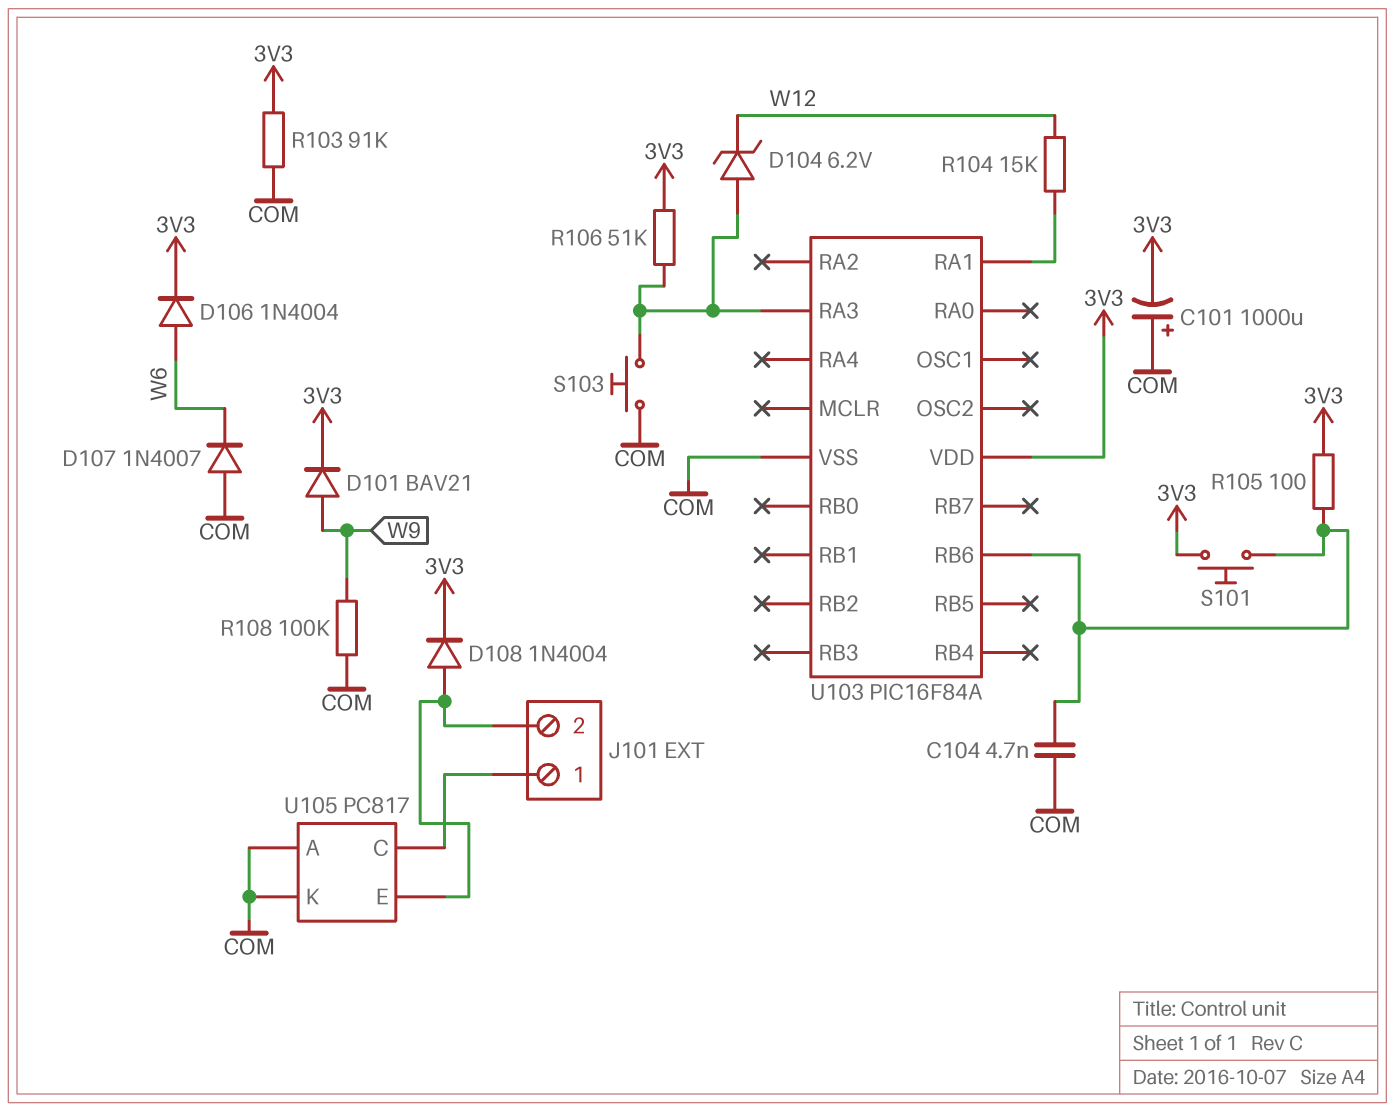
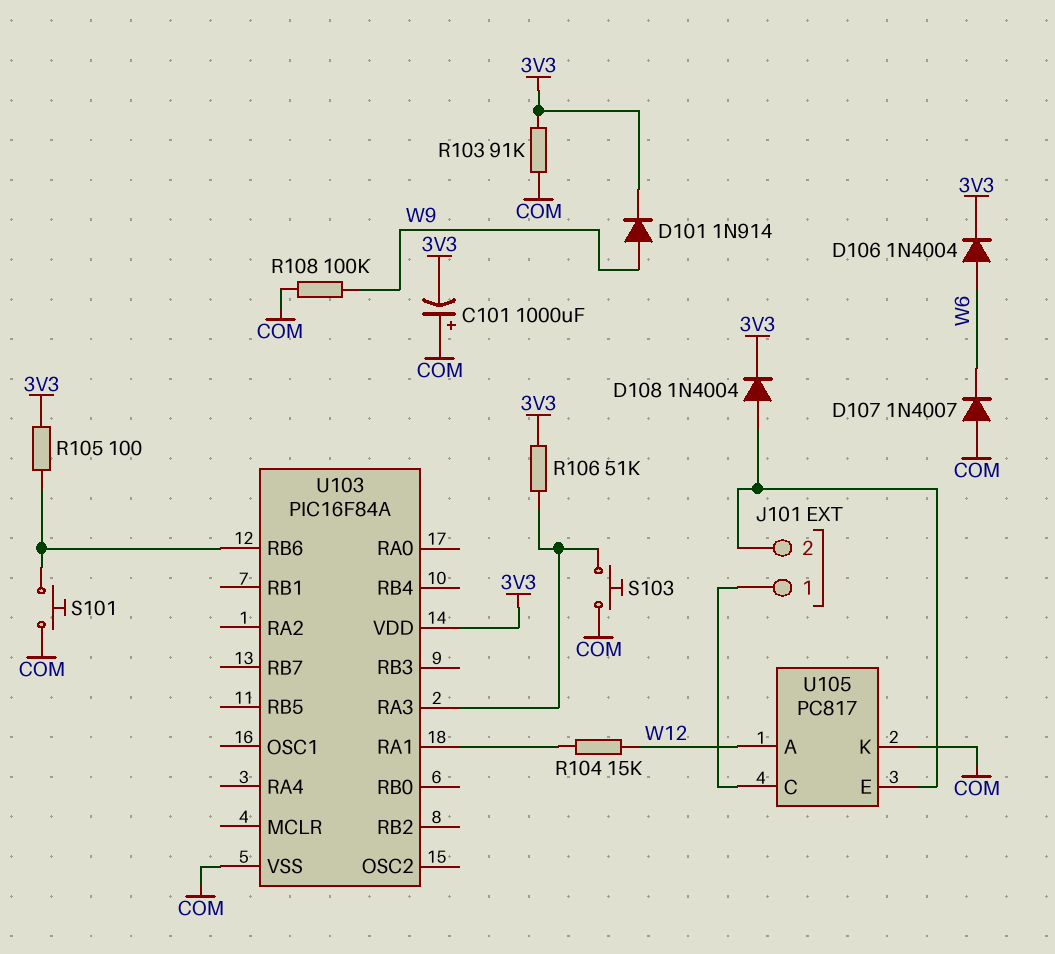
C104: 4.7nF (COM, U103/RB6) -> none
D101: diode BAV21 (A W9, K 3V3) -> diode 1N914 (A W9, K 3V3)
D104: zener 6.2V (A U103/RA3, K W12) -> none
S101: button (3V3, U103/RB6) -> button (COM, U103/RB6)
U105 pin A: COM -> W12

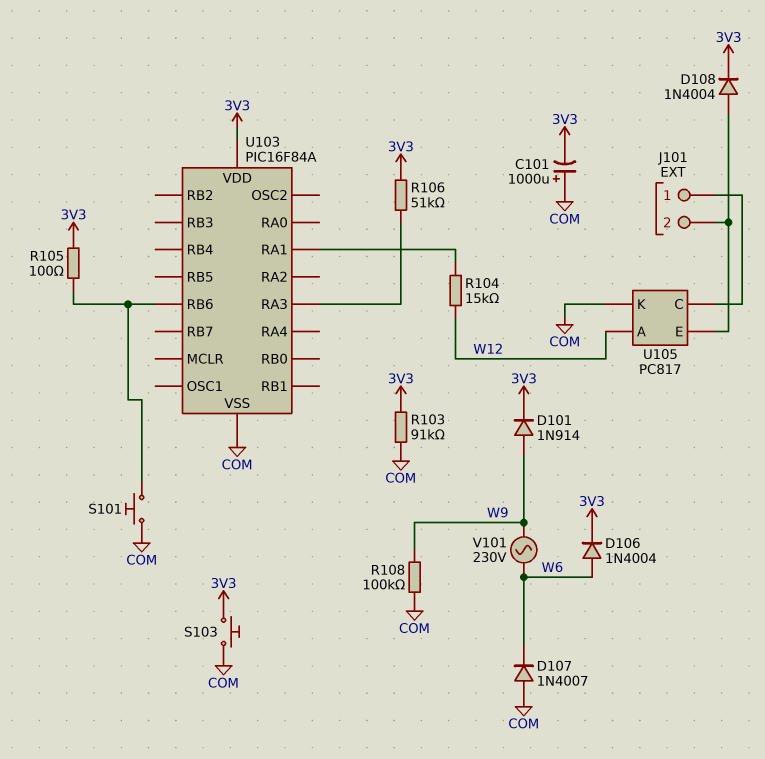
S103: button (COM, U103/RA3) -> button (3V3, COM)
V101: none -> AC 230V (W6, W9)

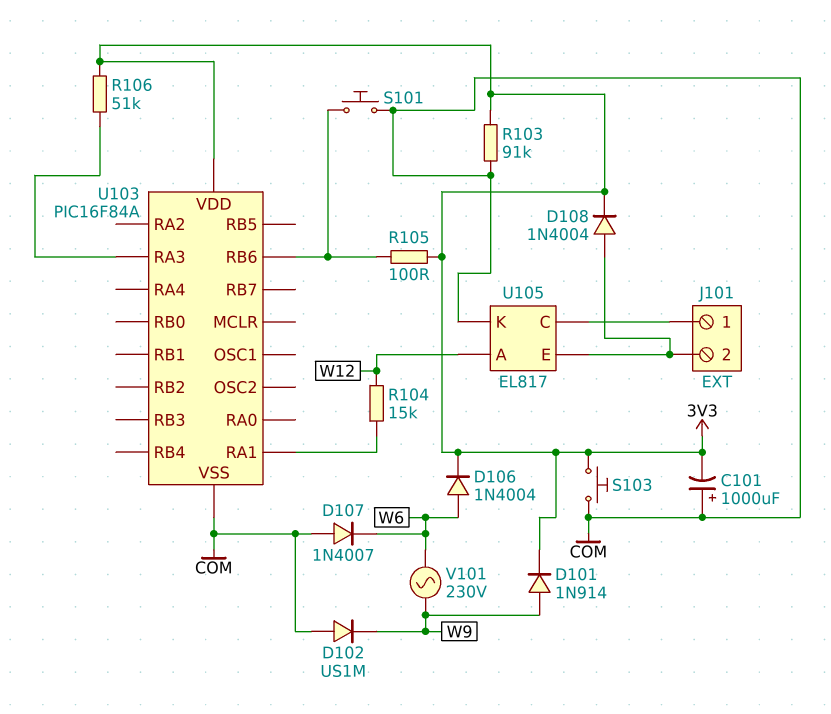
D102: none -> diode US1M (A COM, K W9)
R108: 100k (COM, W9) -> none
U105: PC817 -> EL817

